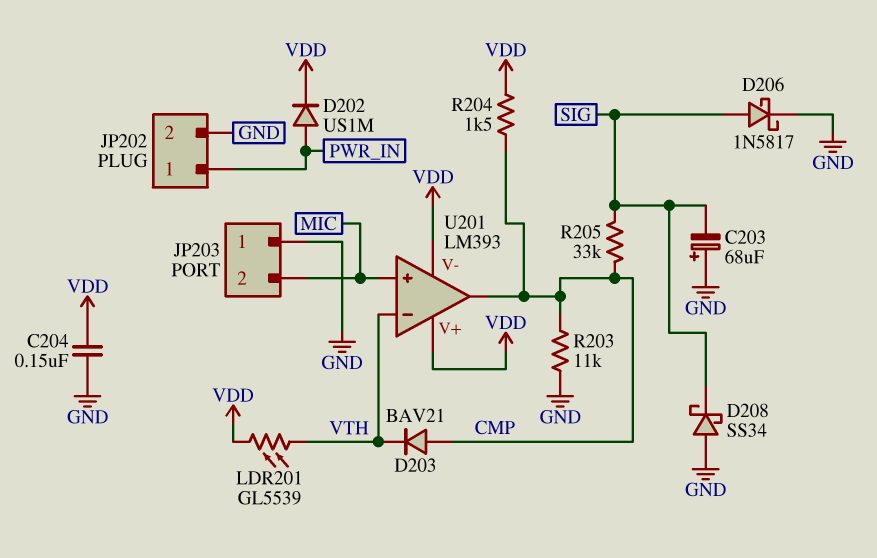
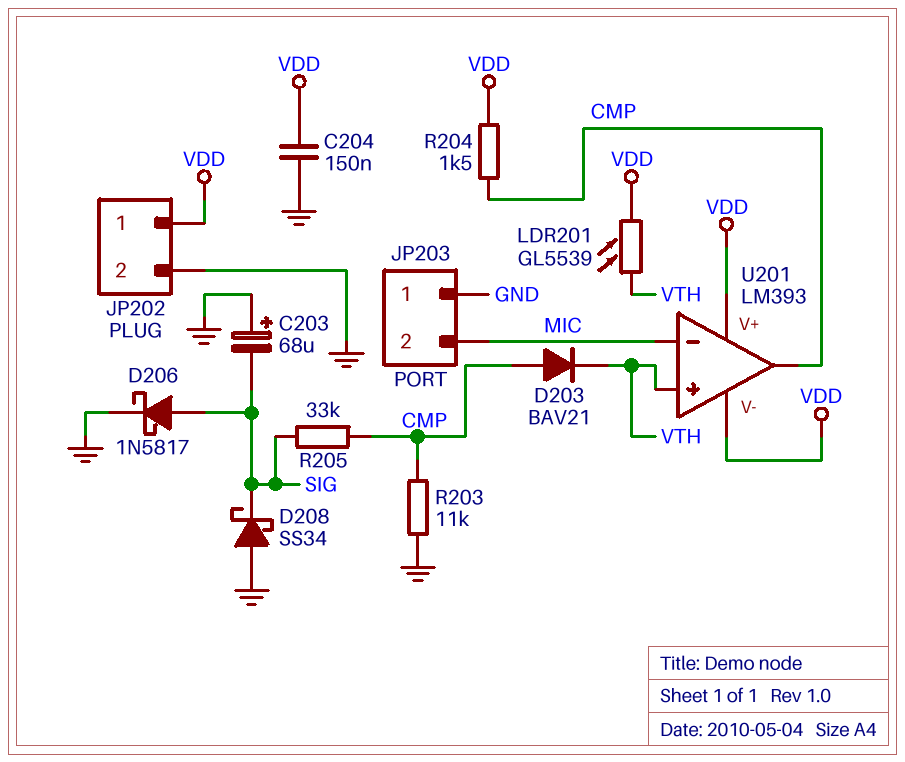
D202: diode US1M (A PWR_IN, K VDD) -> none
JP202 pin 1: PWR_IN -> VDD
U201 pin in+: MIC -> VTH
U201 pin in-: VTH -> MIC

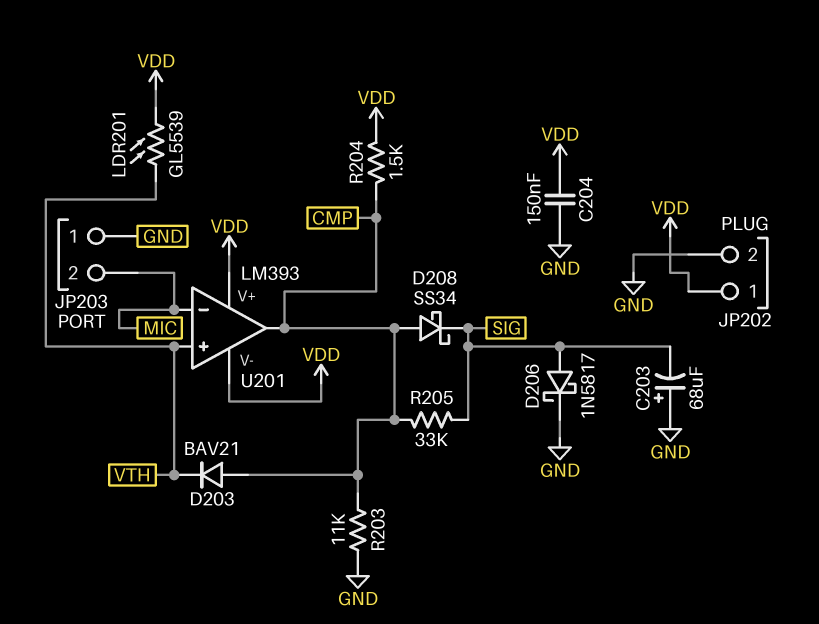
D208: schottky SS34 (A GND, K SIG) -> schottky SS34 (A CMP, K SIG)

